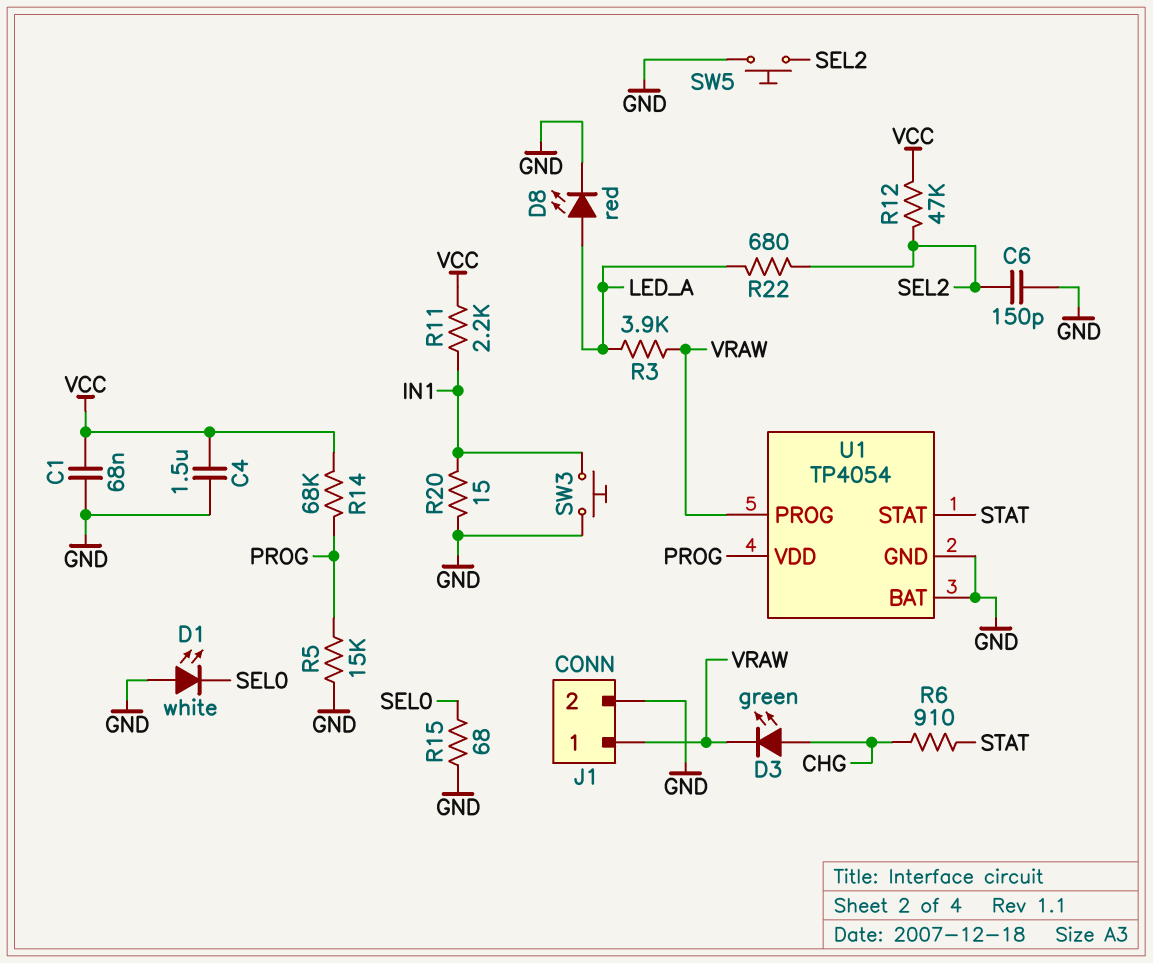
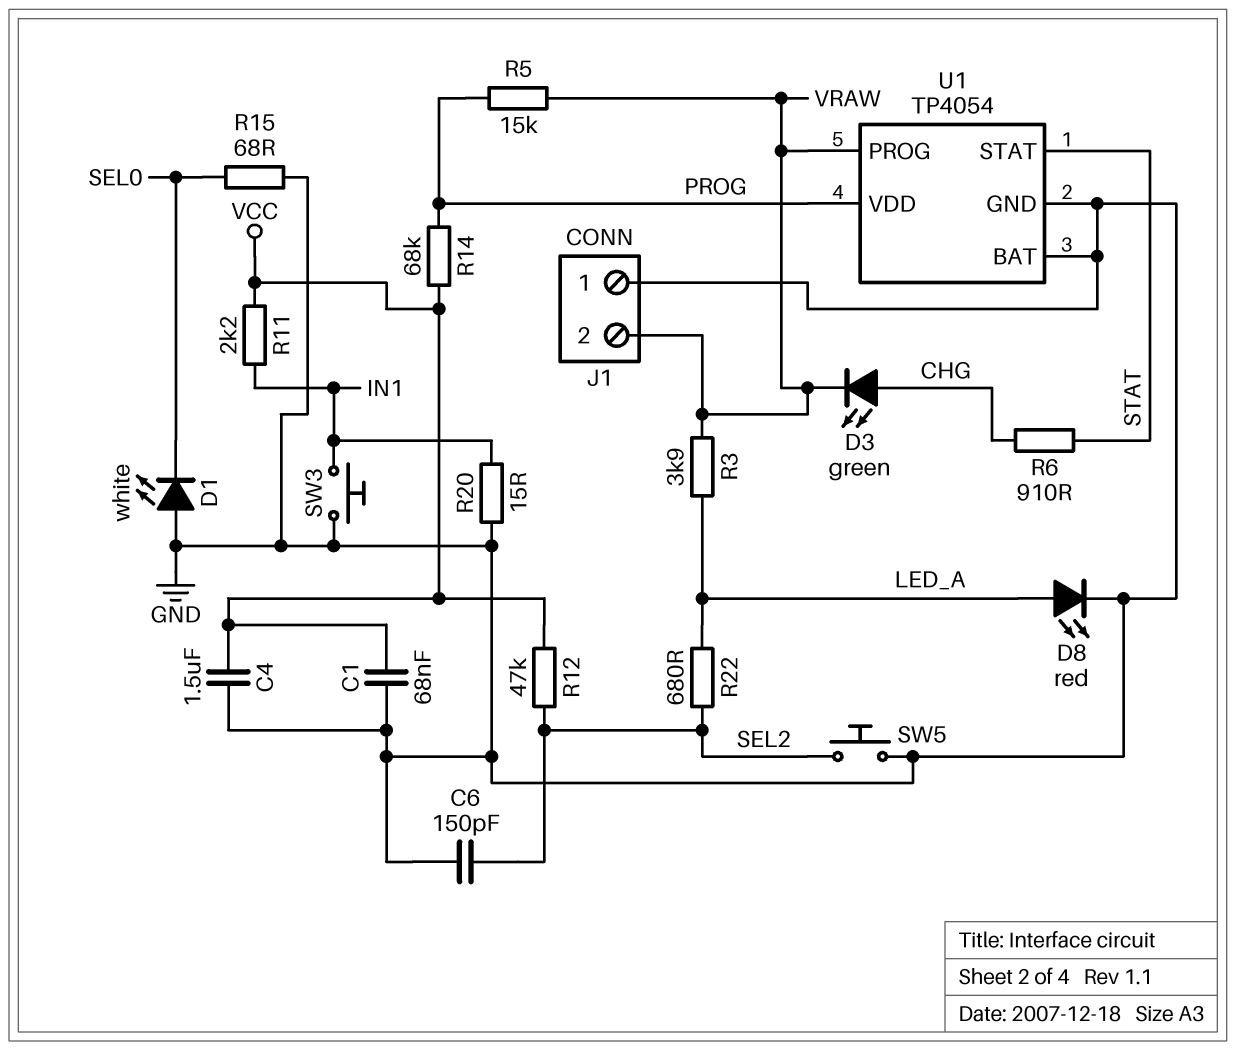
J1 pin 1: VRAW -> GND
J1 pin 2: GND -> VRAW
R5: 15k (GND, PROG) -> 15k (PROG, VRAW)

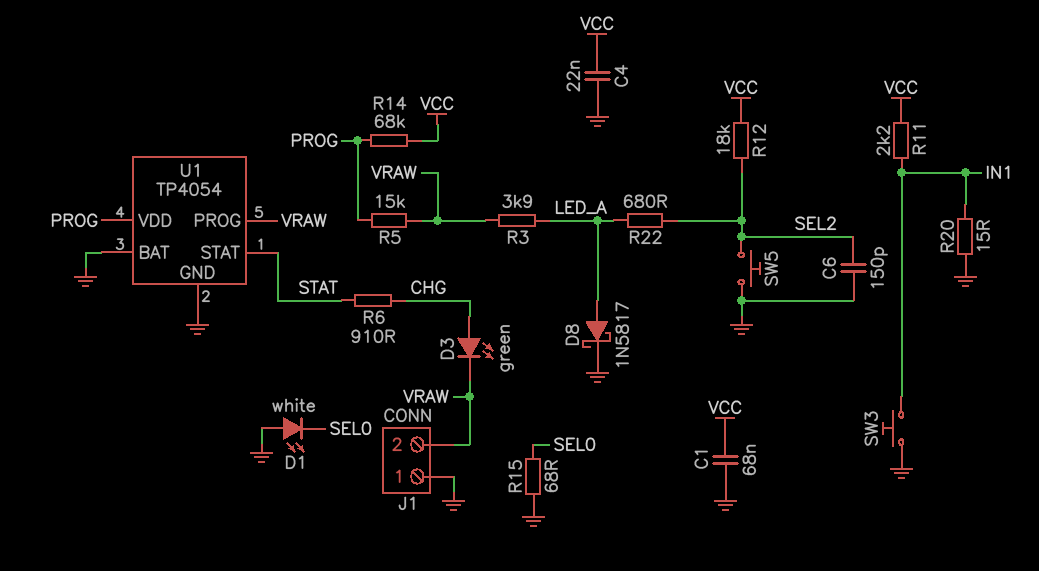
C4: 1.5uF (GND, VCC) -> 22nF (GND, VCC)
D8: LED red (A LED_A, K GND) -> schottky 1N5817 (A LED_A, K GND)
R12: 47k (SEL2, VCC) -> 18k (SEL2, VCC)

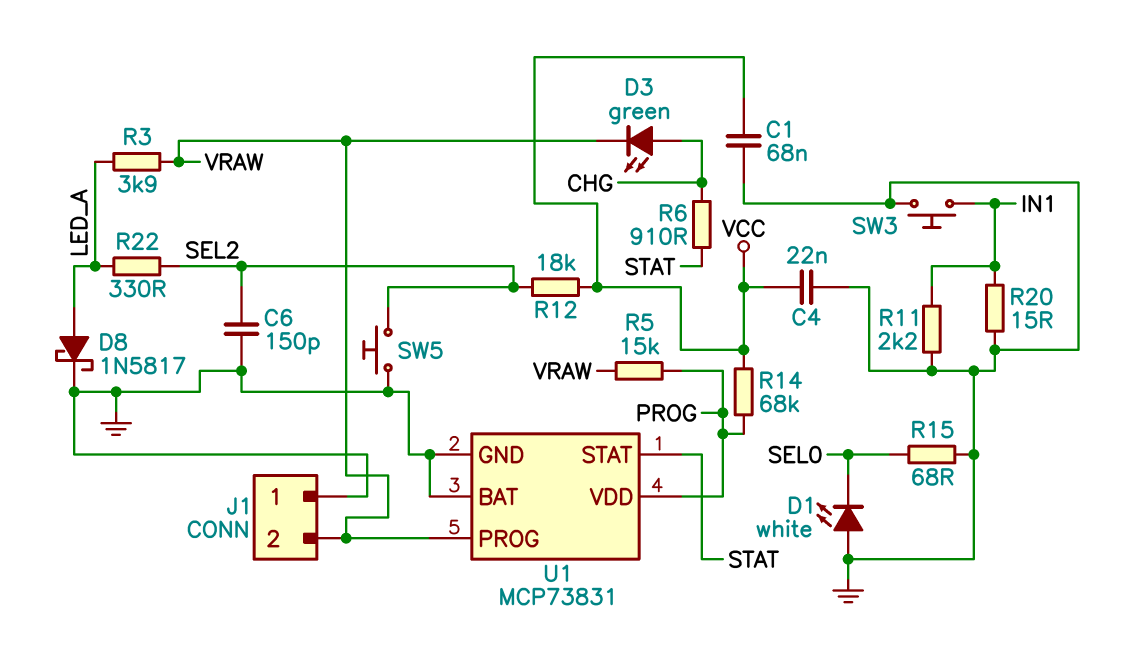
R11: 2.2k (IN1, VCC) -> 2.2k (GND, IN1)
R22: 680 (LED_A, SEL2) -> 330 (LED_A, SEL2)
U1: TP4054 -> MCP73831

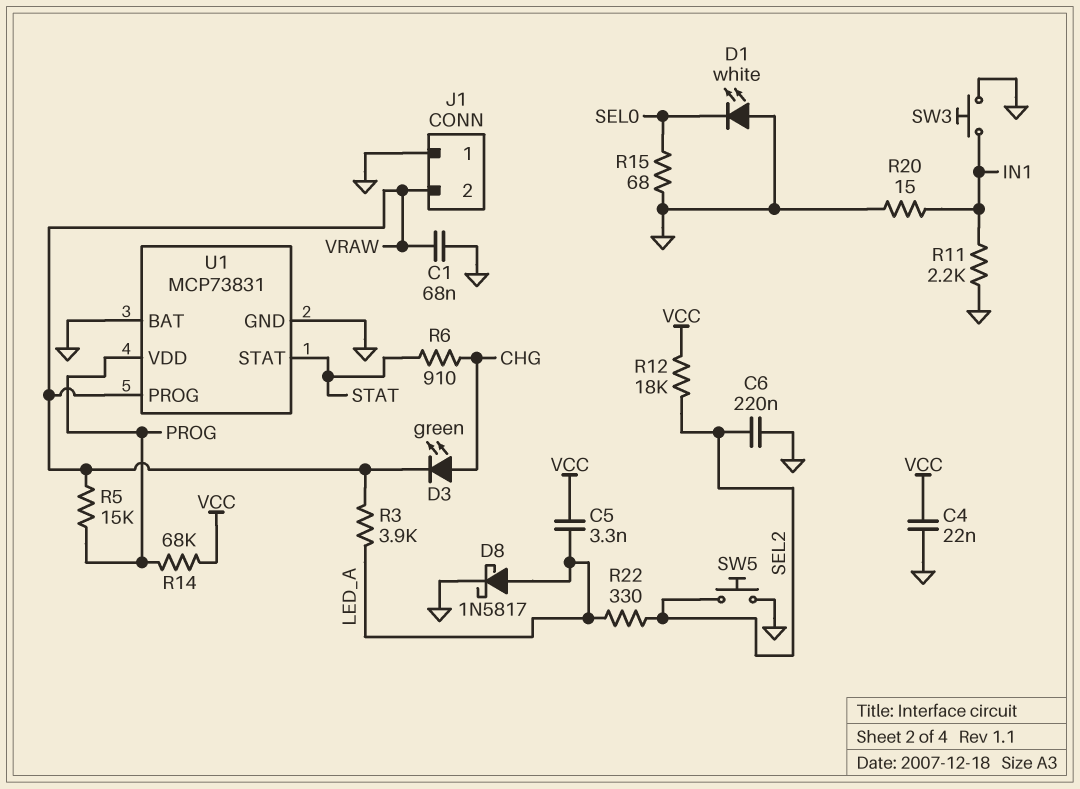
C1: 68nF (GND, VCC) -> 68nF (GND, VRAW)
C5: none -> 3.3nF (LED_A, VCC)
C6: 150pF (GND, SEL2) -> 220nF (GND, SEL2)

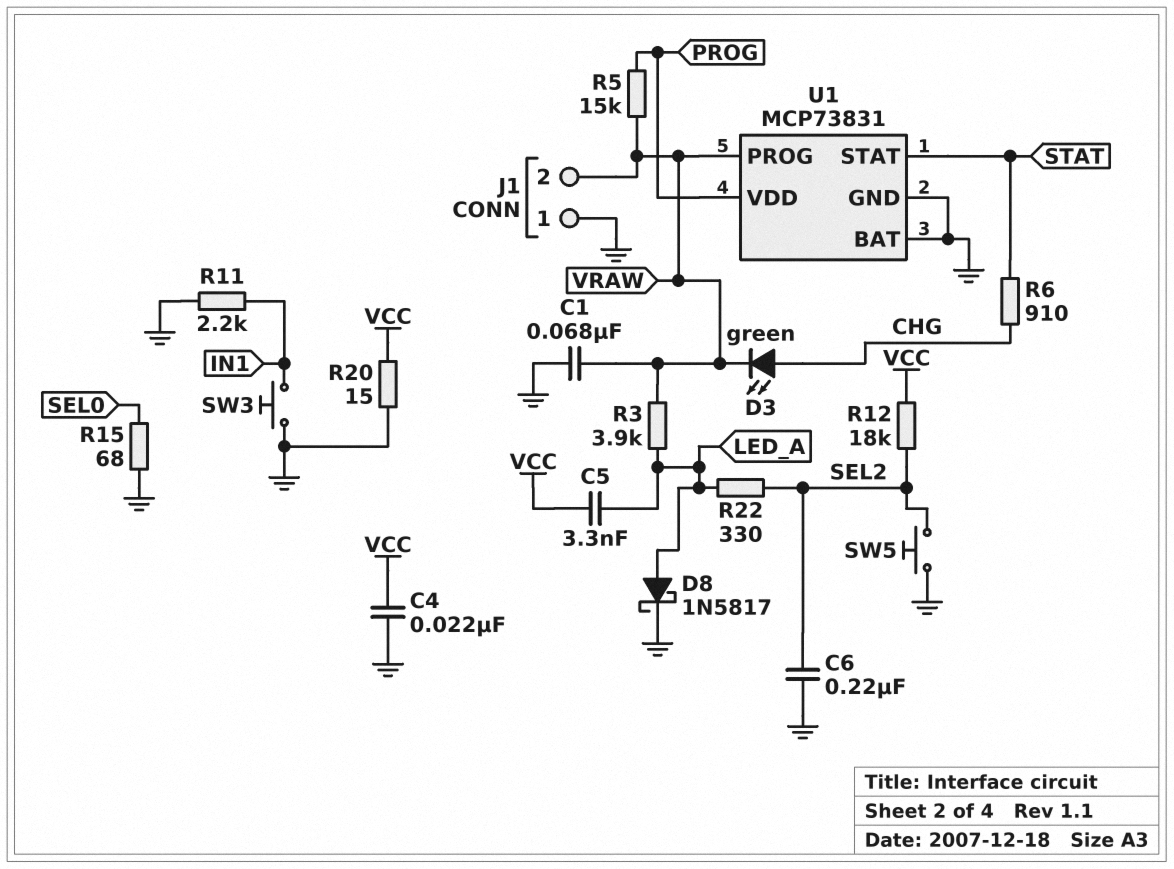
D1: LED white (A GND, K SEL0) -> none
R14: 68k (PROG, VCC) -> none
R20: 15 (GND, IN1) -> 15 (GND, VCC)

